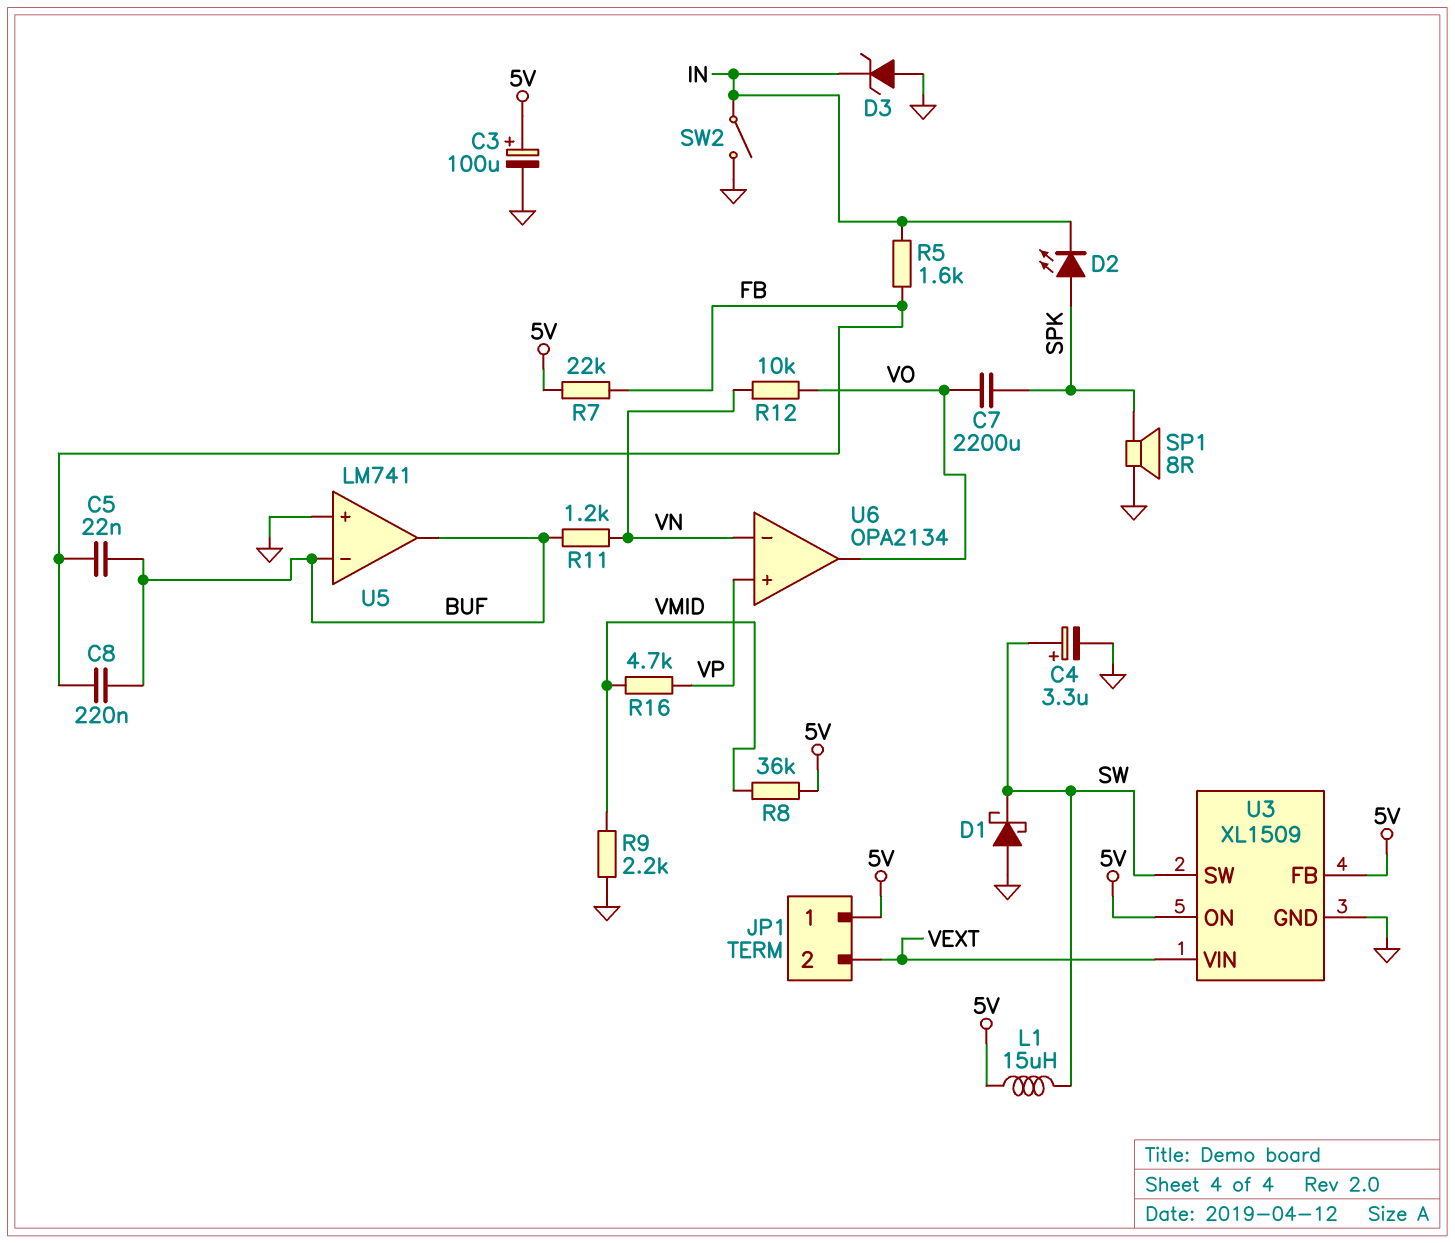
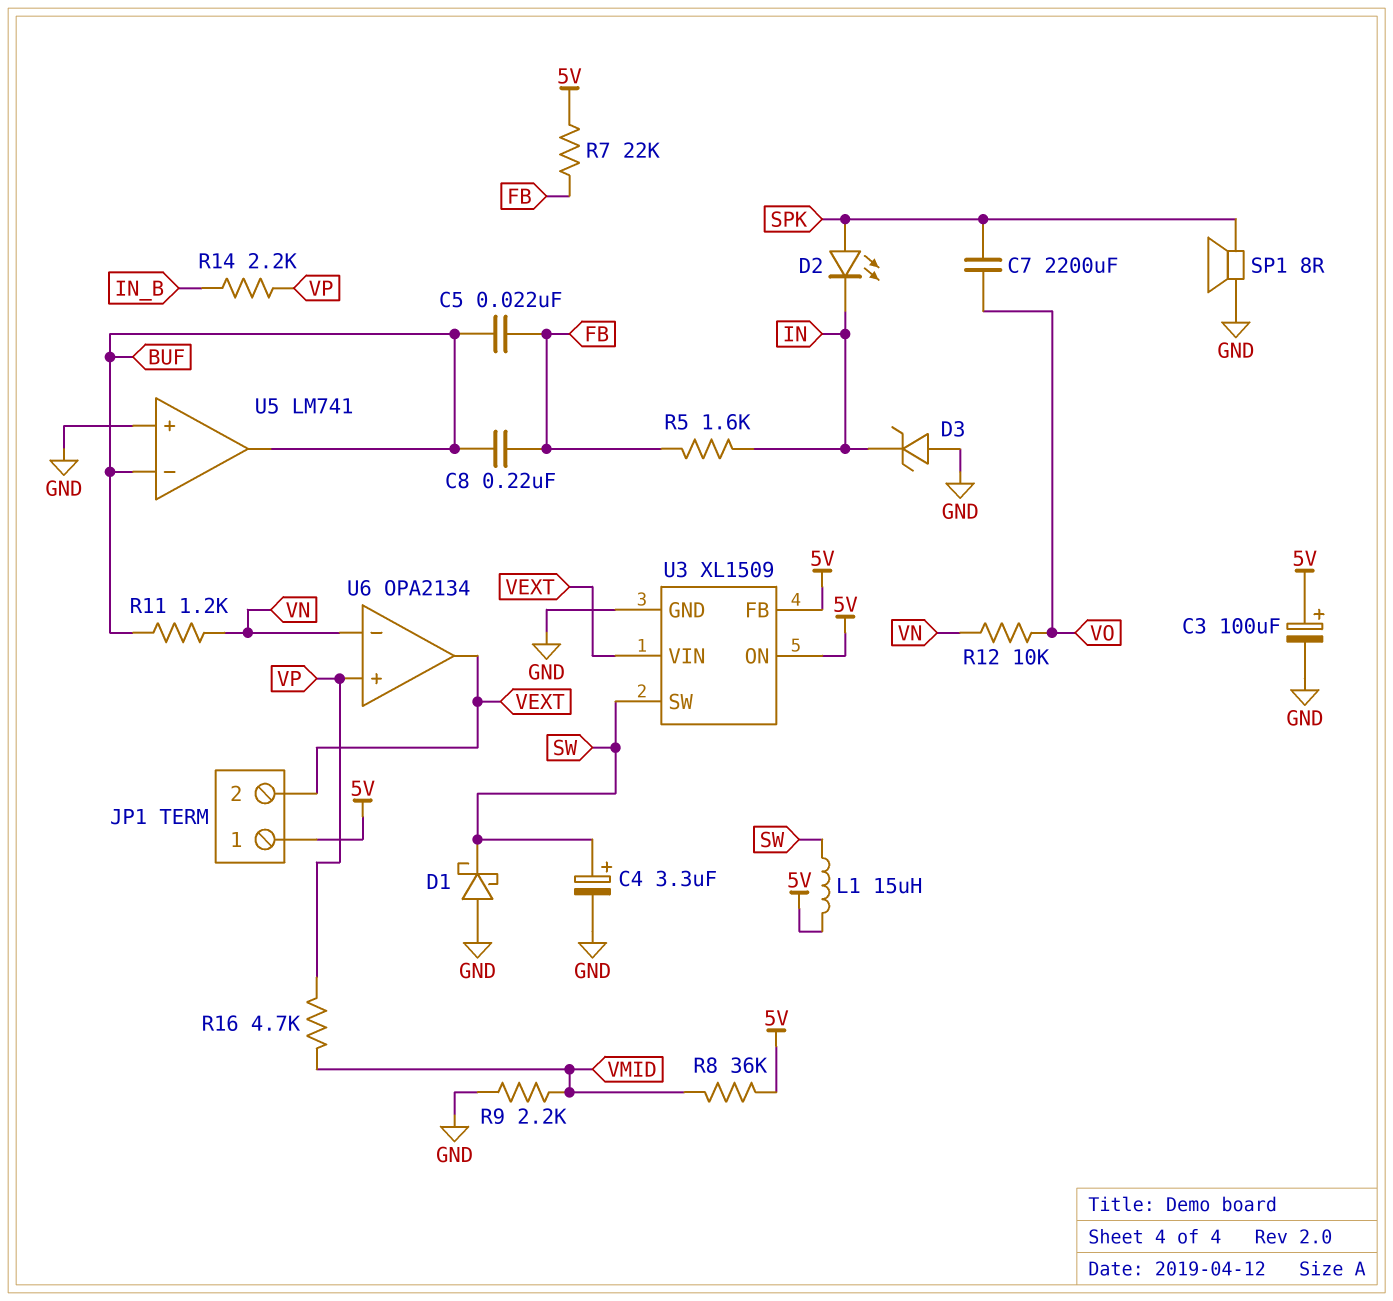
R14: none -> 2.2k (IN_B, VP)
SW2: switch (GND, IN) -> none
U6 pin out: VO -> VEXT

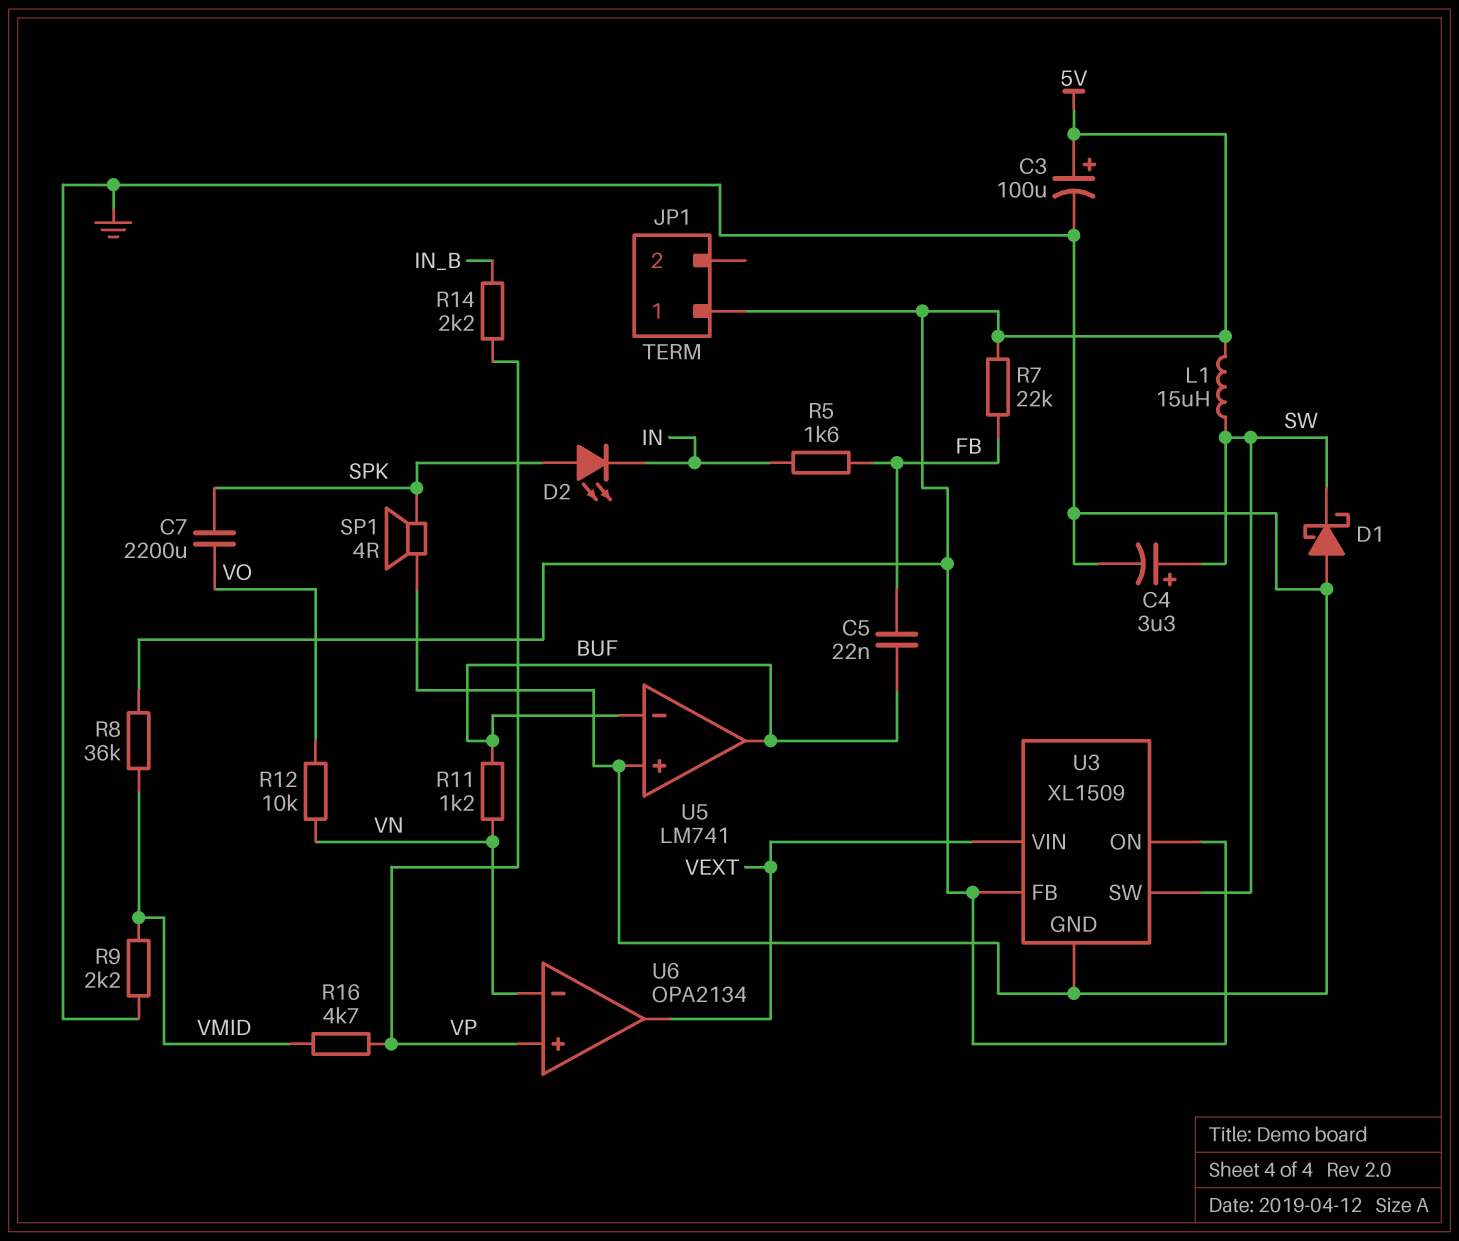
C8: 220nF (BUF, FB) -> none
D3: zener (A GND, K IN) -> none
JP1 pin 2: VEXT -> none
SP1: speaker 8R (GND, SPK) -> speaker 4R (GND, SPK)

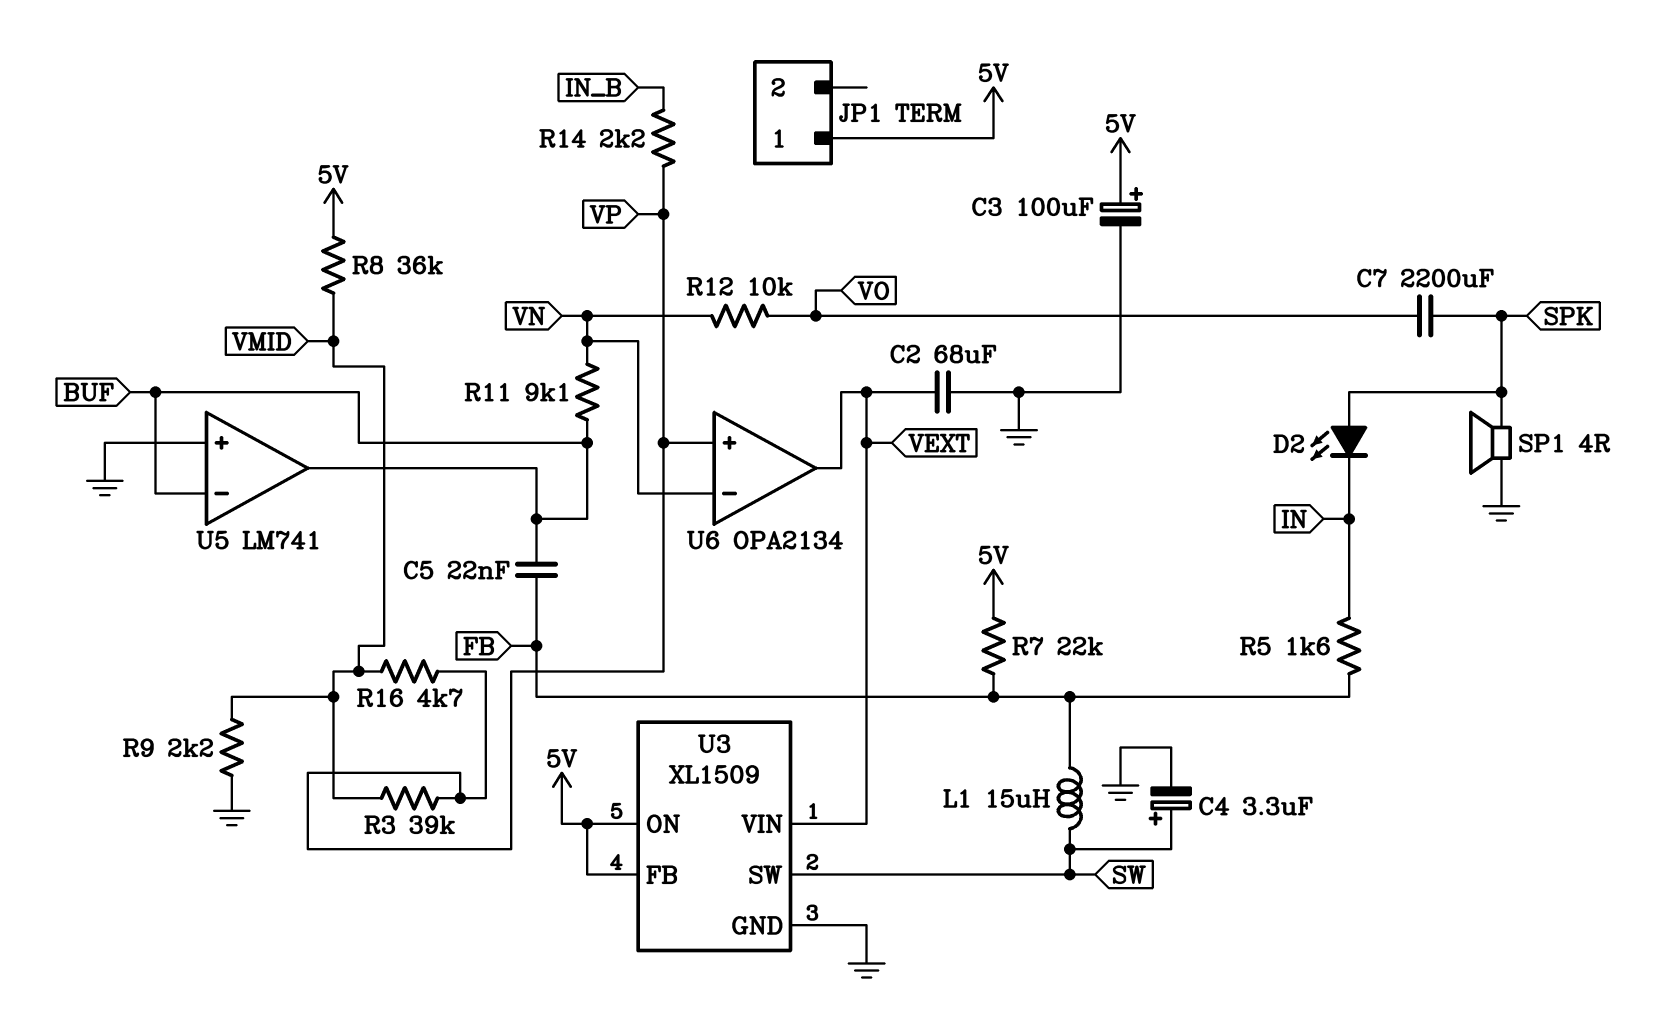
C2: none -> 68uF (GND, VEXT)
D1: schottky (A GND, K SW) -> none
L1: 15uH (5V, SW) -> 15uH (FB, SW)
R3: none -> 39k (VMID, VP)
R11: 1.2k (BUF, VN) -> 9.1k (BUF, VN)

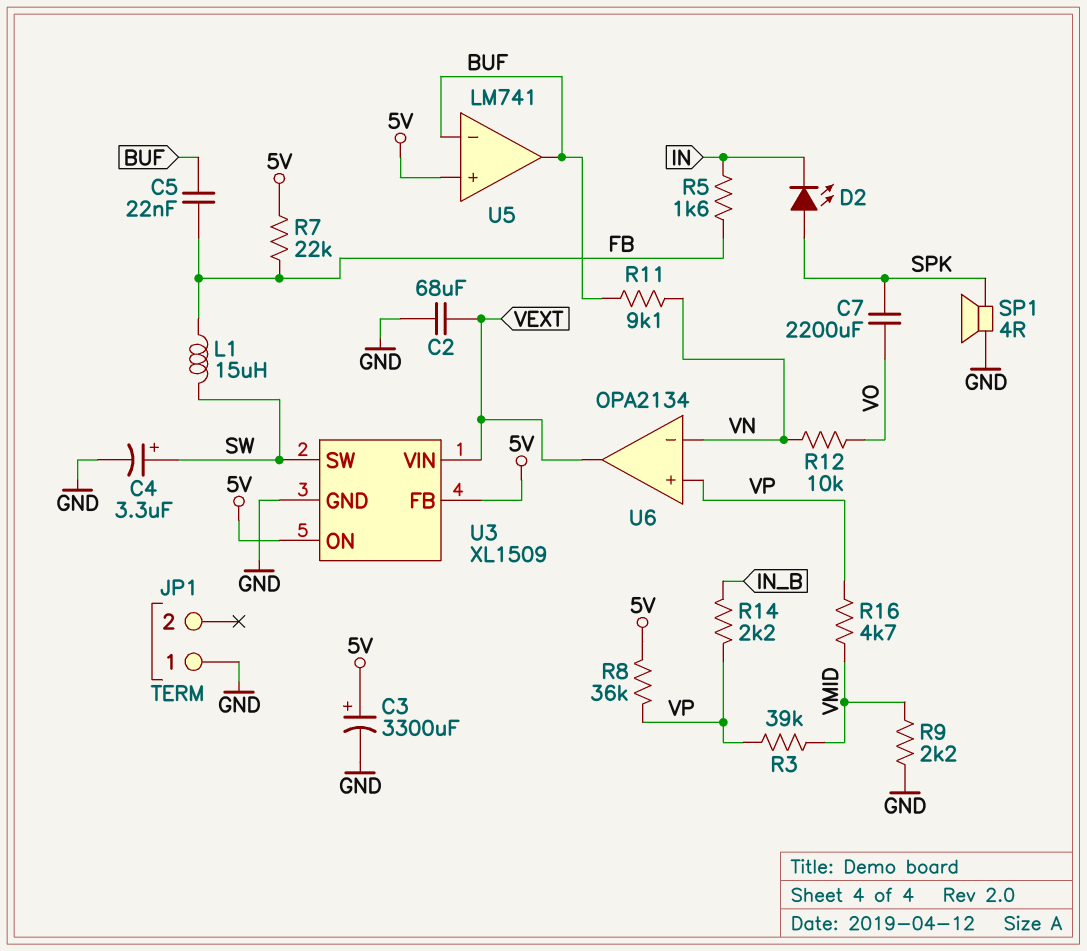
C3: 100uF (plus 5V, minus GND) -> 3300uF (plus 5V, minus GND)
JP1 pin 1: 5V -> GND
R8: 36k (5V, VMID) -> 36k (5V, VP)
U5 pin in+: GND -> 5V

